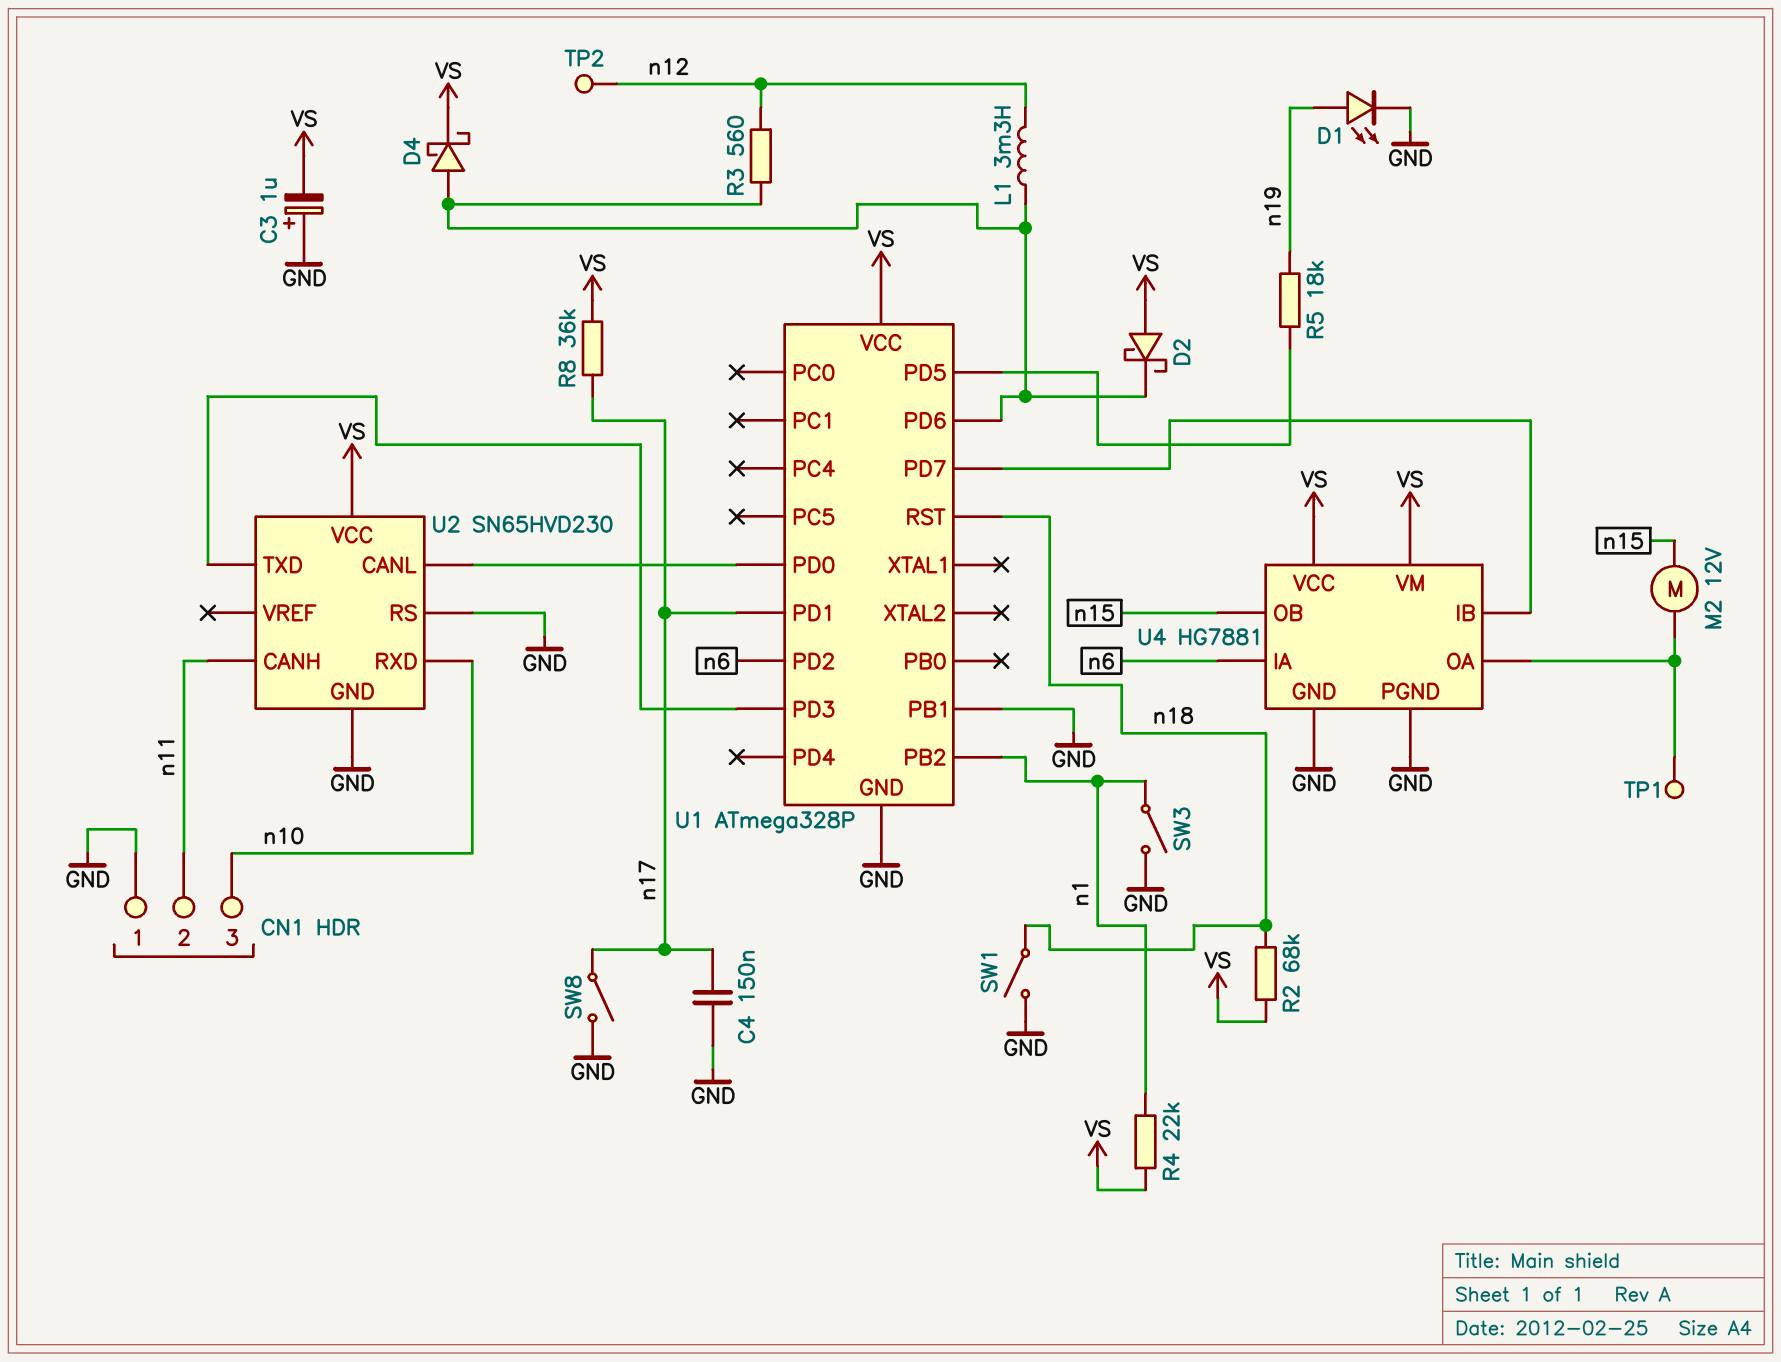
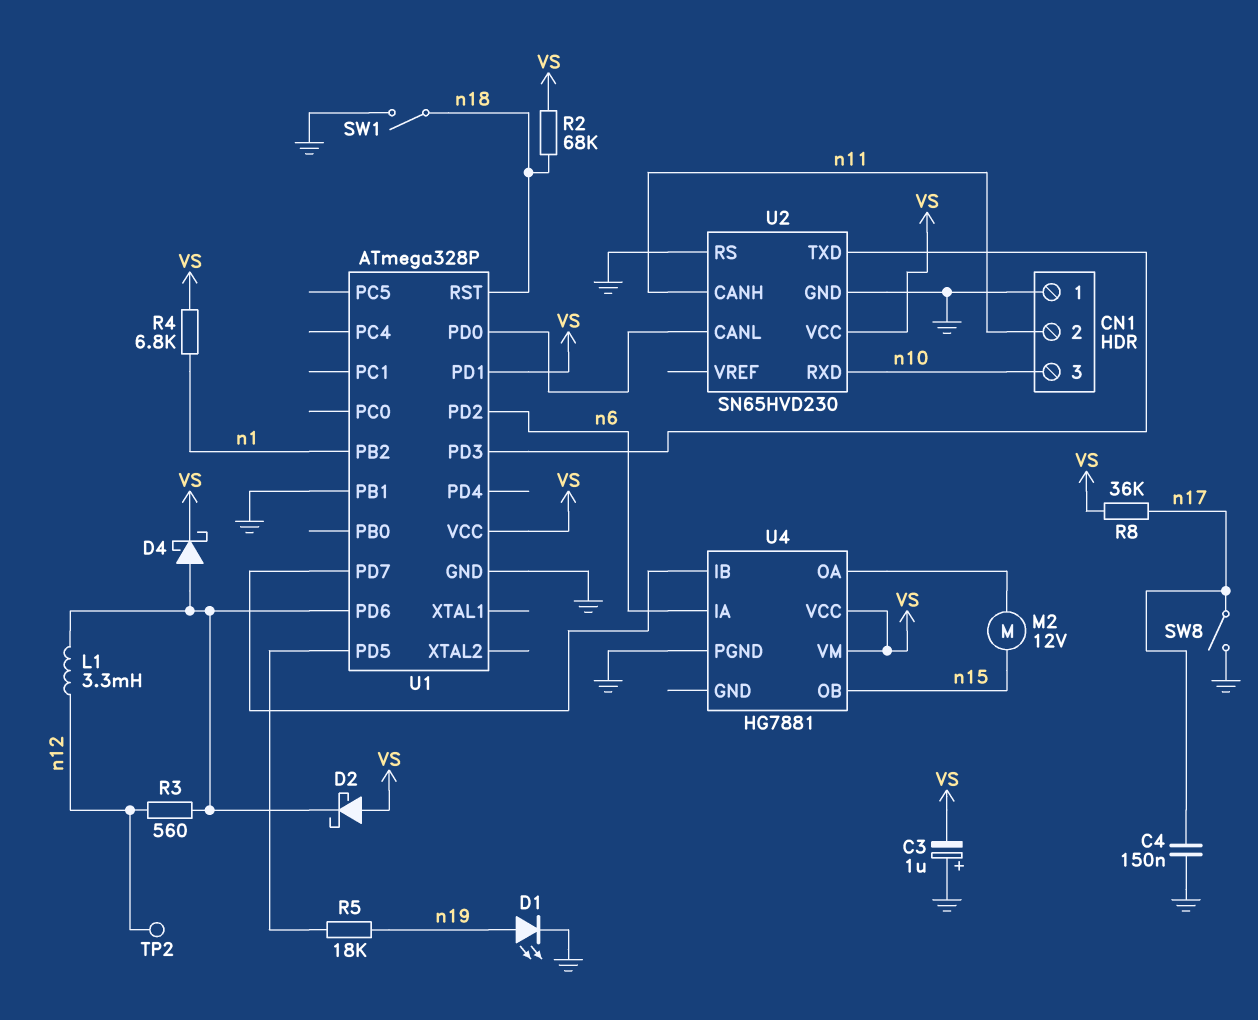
R4: 22k (VS, n1) -> 6.8k (VS, n1)
SW3: switch (GND, n1) -> none
TP1: test point (U4/OA) -> none
U1 pin PD1: n17 -> VS
U4 pin GND: GND -> none

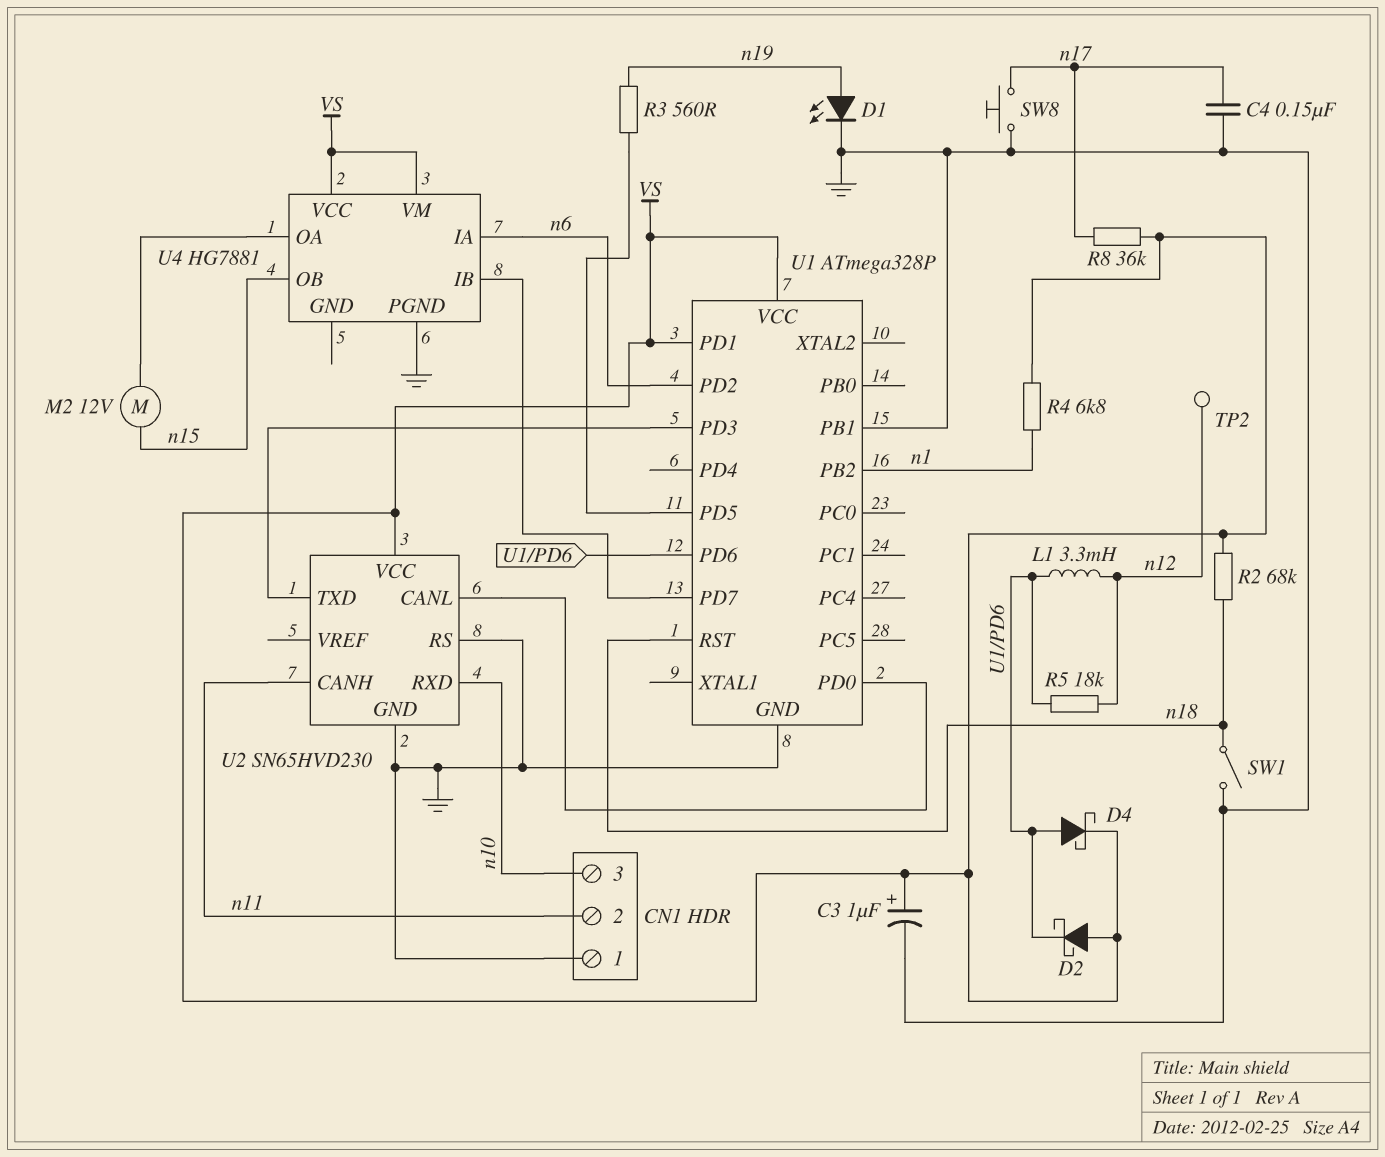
C3: 1uF (plus GND, minus VS) -> 1uF (plus VS, minus GND)
R3: 560 (U1/PD6, n12) -> 560 (U1/PD5, n19)
R5: 18k (U1/PD5, n19) -> 18k (U1/PD6, n12)
SW8: switch (GND, n17) -> button (GND, n17)

